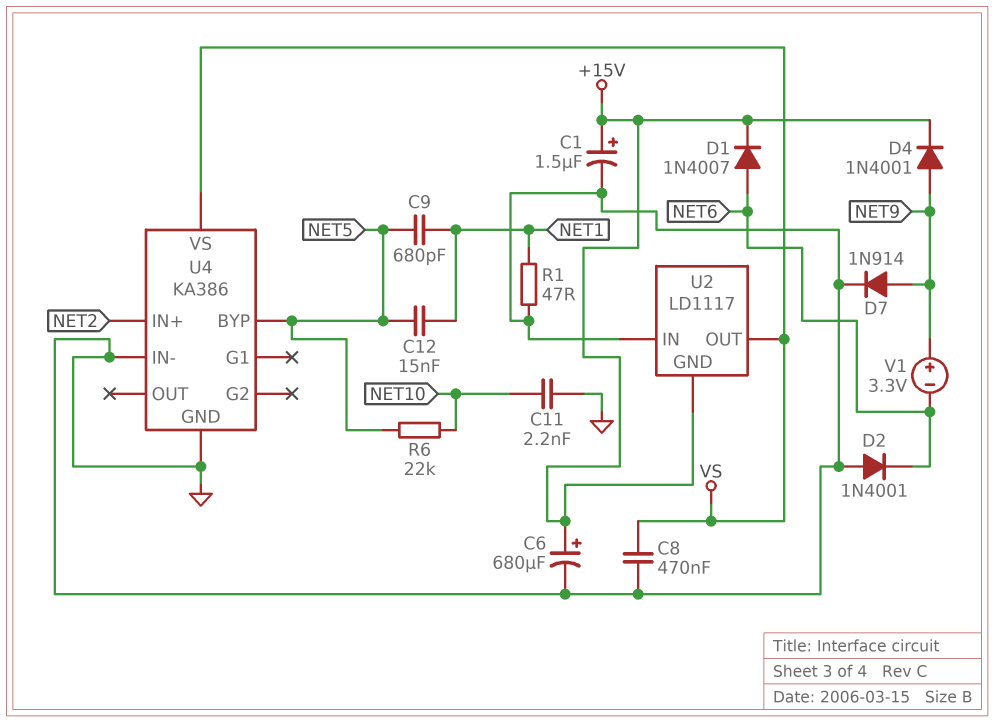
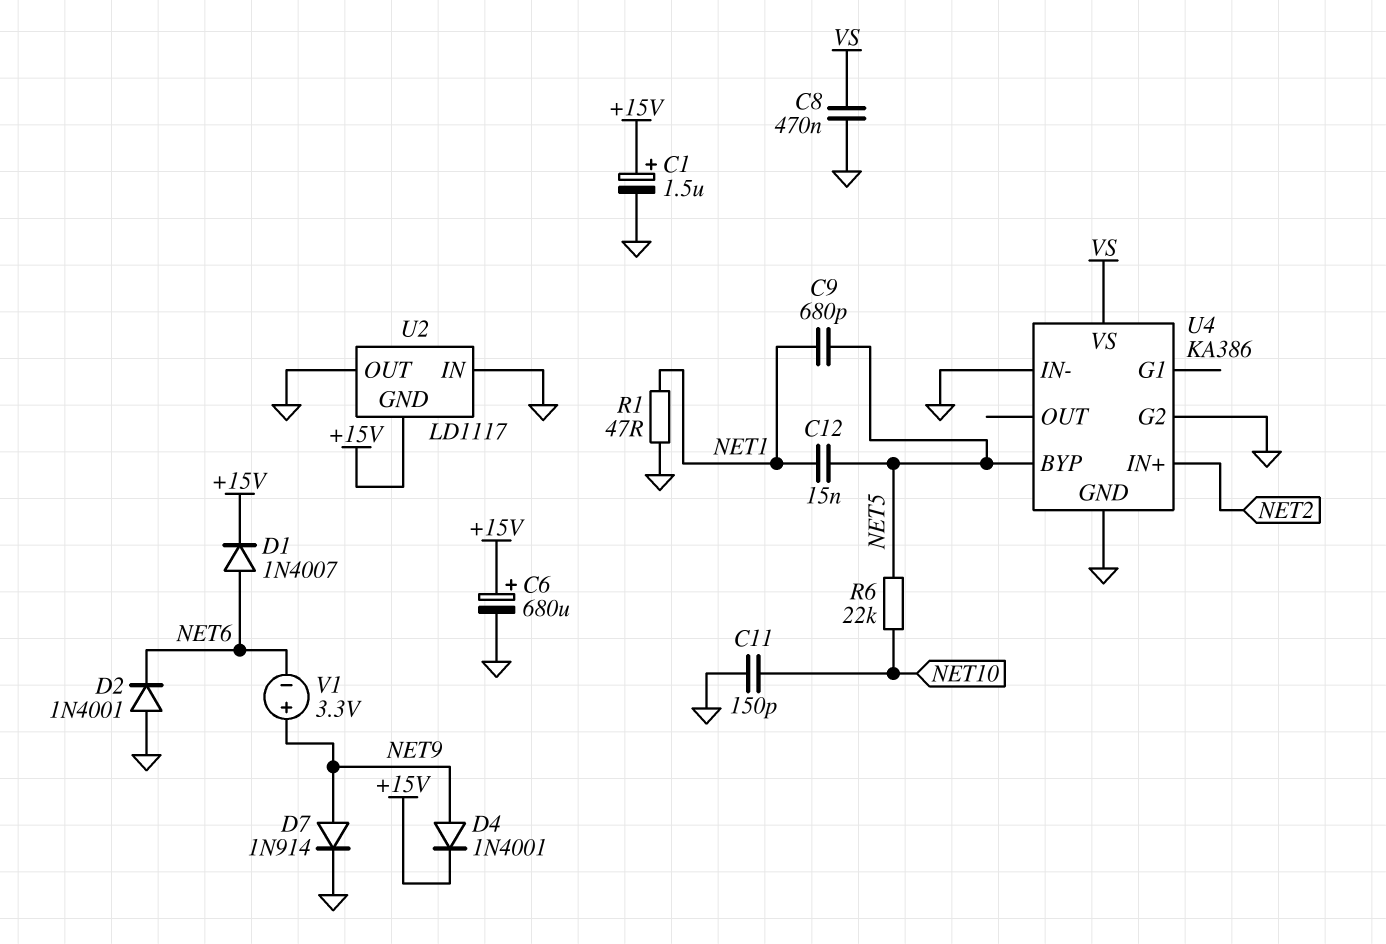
C11: 2.2nF (GND, NET10) -> 150pF (GND, NET10)
U2 pin OUT: VS -> GND
U4 pin G2: none -> GND

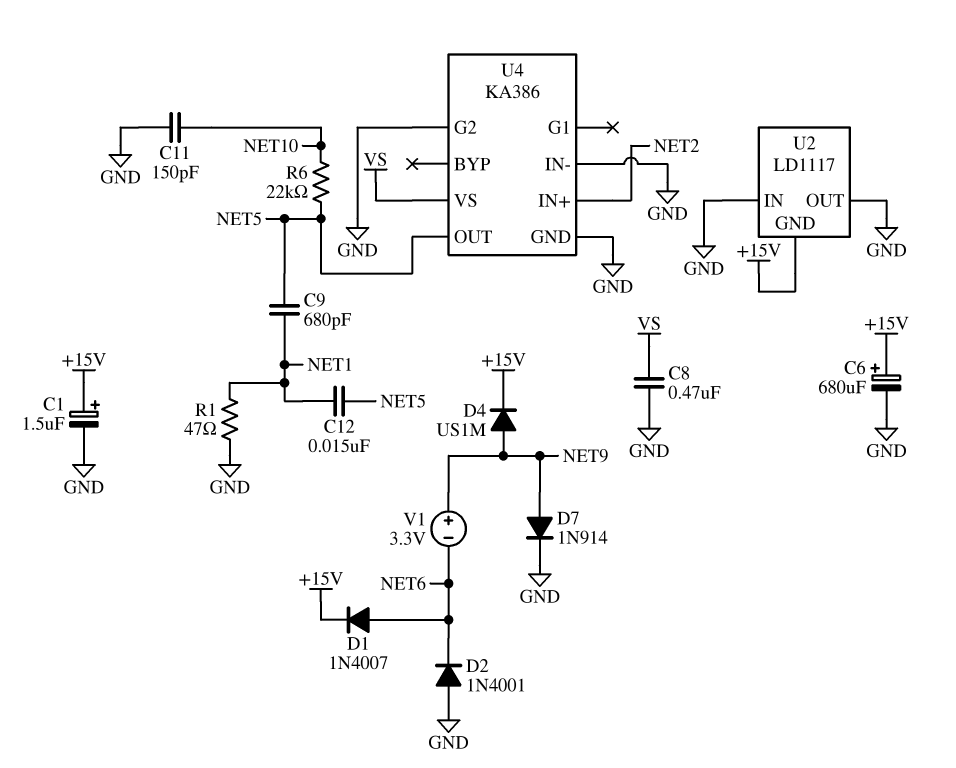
D4: diode 1N4001 (A NET9, K +15V) -> diode US1M (A NET9, K +15V)
U4 pin BYP: NET5 -> none
U4 pin OUT: none -> NET5

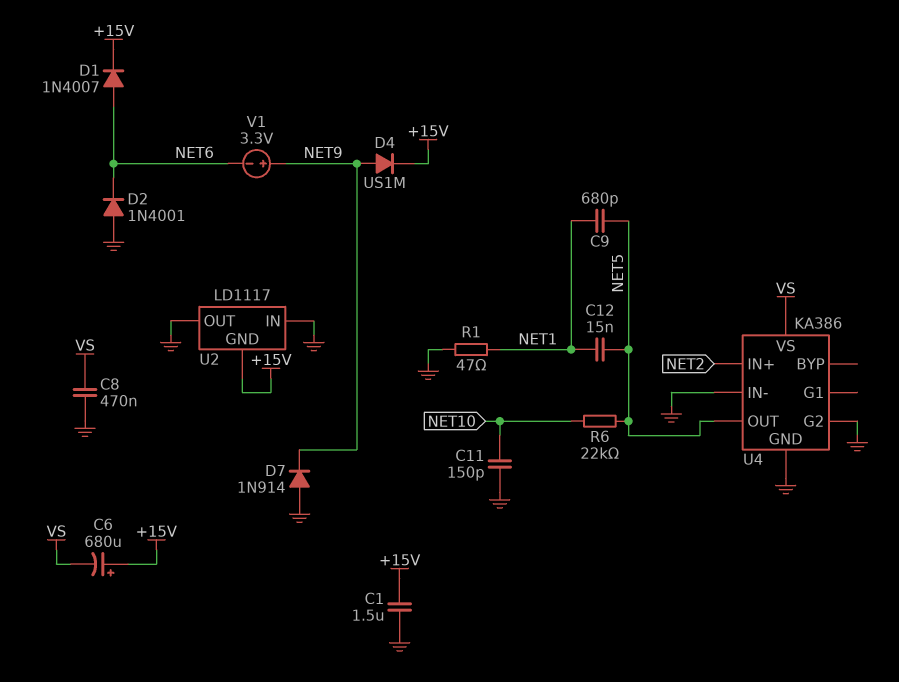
C1: 1.5uF (plus +15V, minus GND) -> 1.5uF (+15V, GND)
C6: 680uF (plus +15V, minus GND) -> 680uF (plus +15V, minus VS)
D7: diode 1N914 (A NET9, K GND) -> diode 1N914 (A GND, K NET9)

